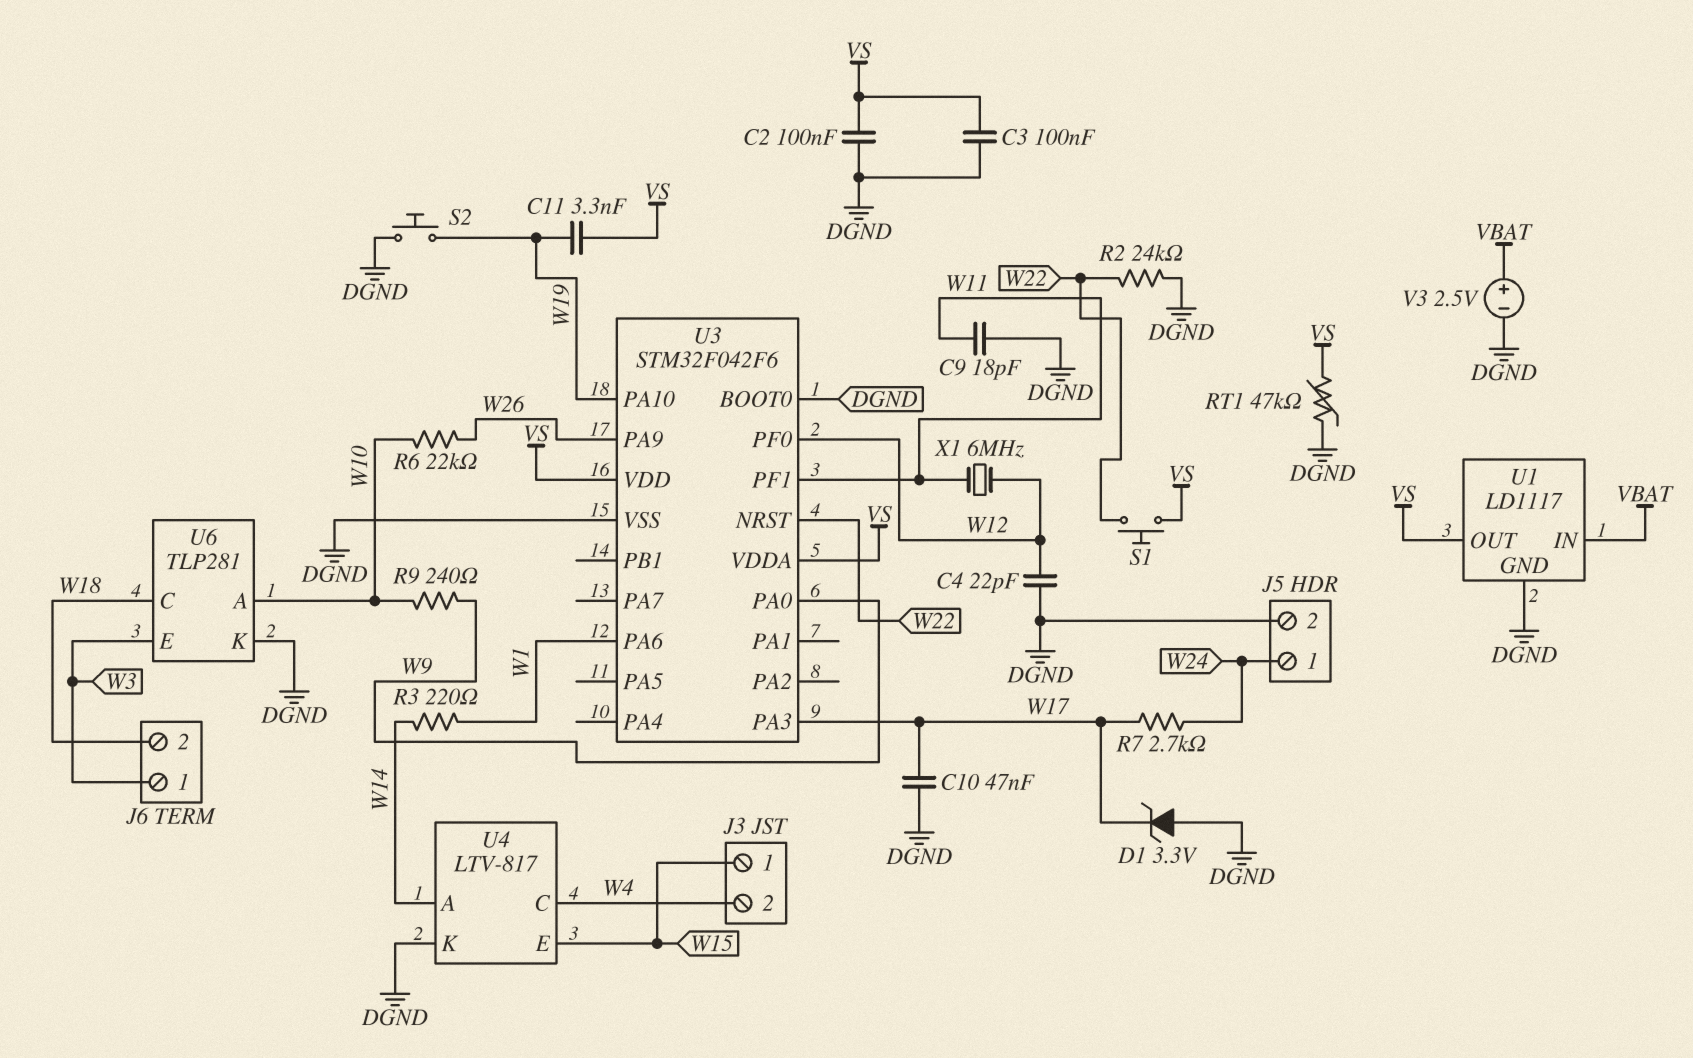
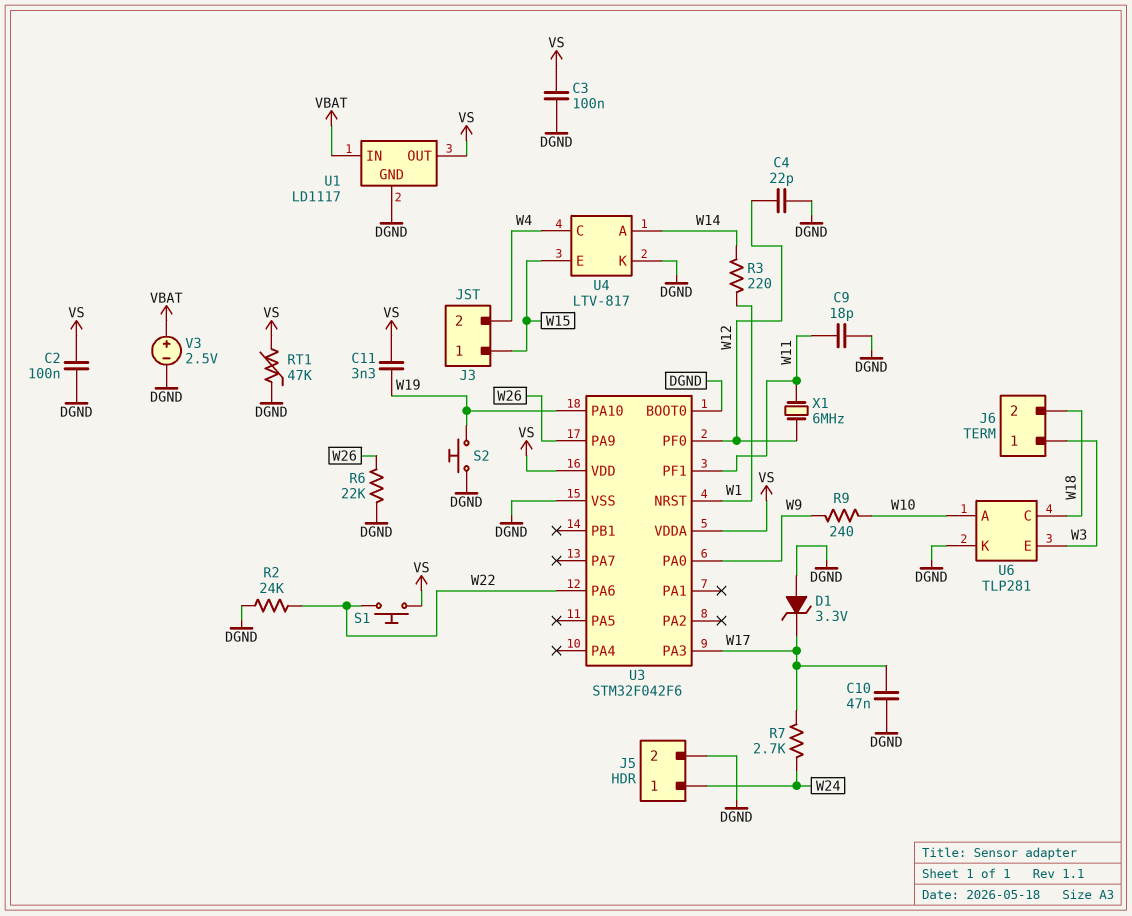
R6: 22k (W10, W26) -> 22k (DGND, W26)
U3 pin NRST: W22 -> W1
U3 pin PA6: W1 -> W22

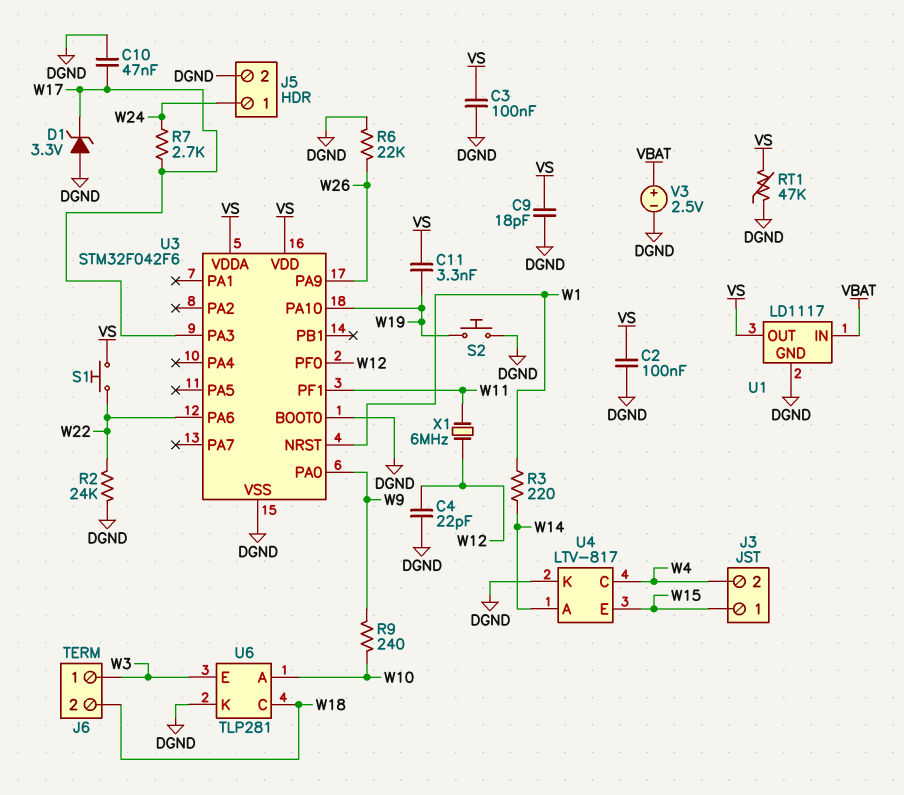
C9: 18pF (DGND, W11) -> 18pF (DGND, VS)

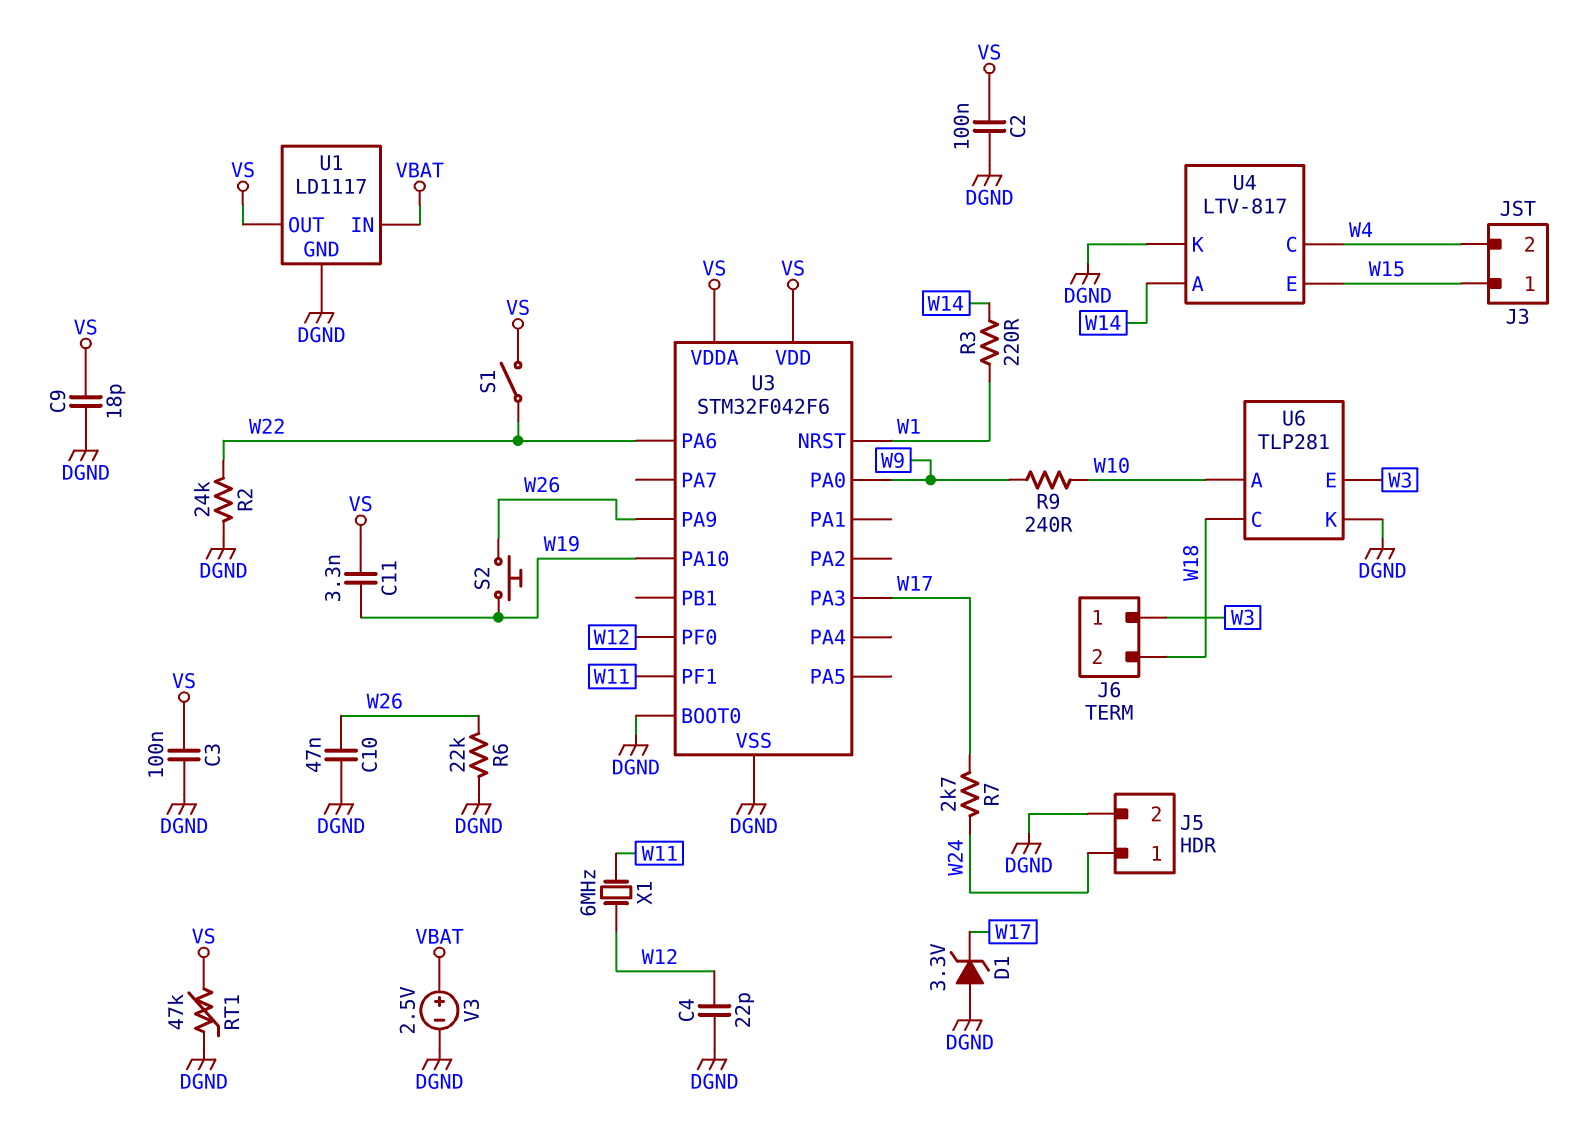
C10: 47nF (DGND, W17) -> 47nF (DGND, W26)
S1: button (VS, W22) -> switch (VS, W22)
S2: button (DGND, W19) -> button (W19, W26)

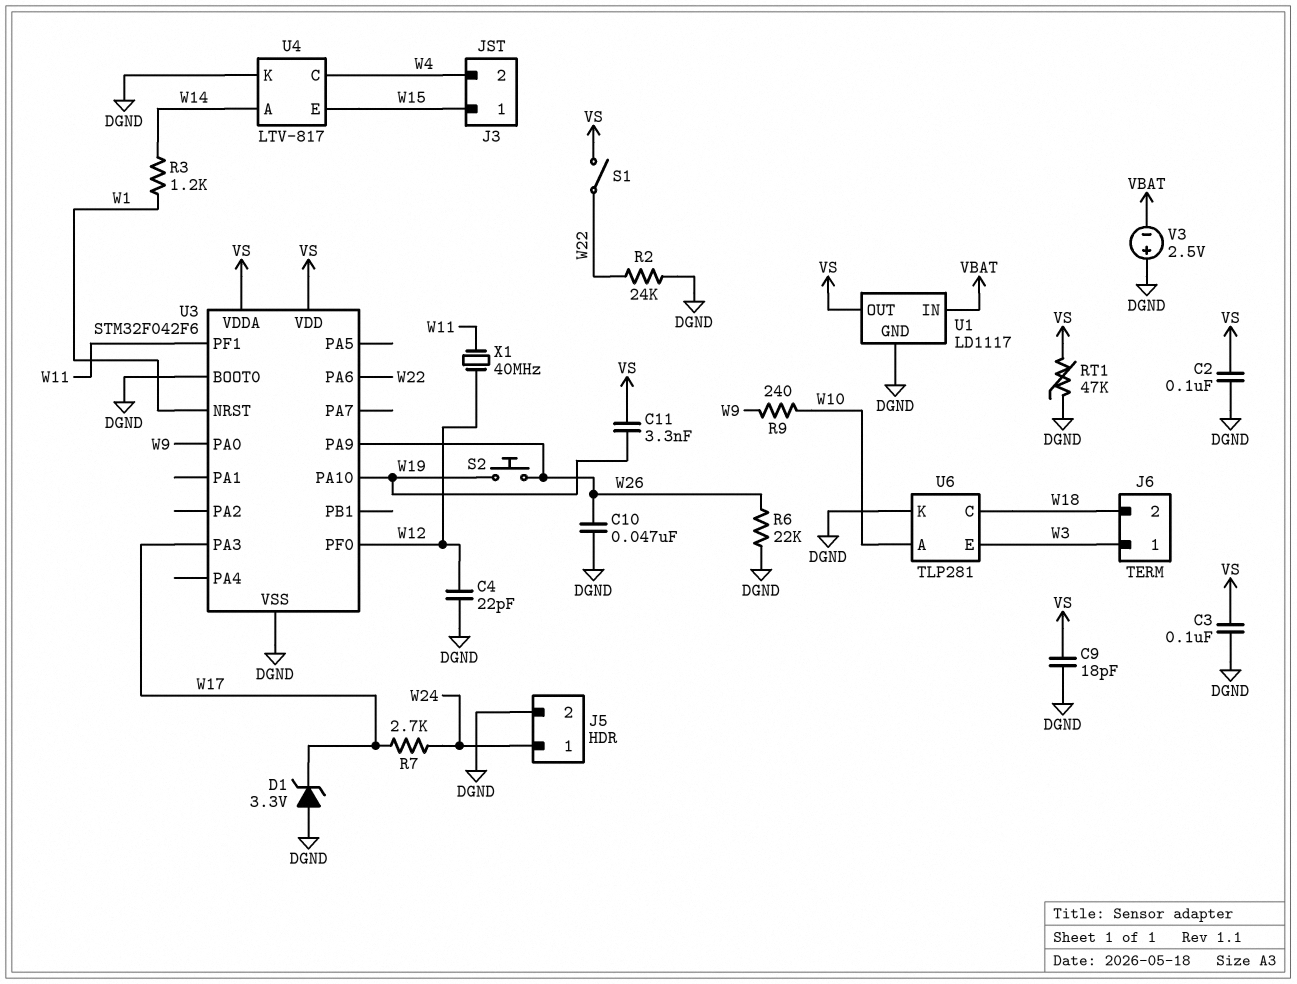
R3: 220 (W1, W14) -> 1.2k (W1, W14)
V3: 2.5V (plus VBAT, minus DGND) -> 2.5V (plus DGND, minus VBAT)
X1: 6MHz (W11, W12) -> 40MHz (W11, W12)

